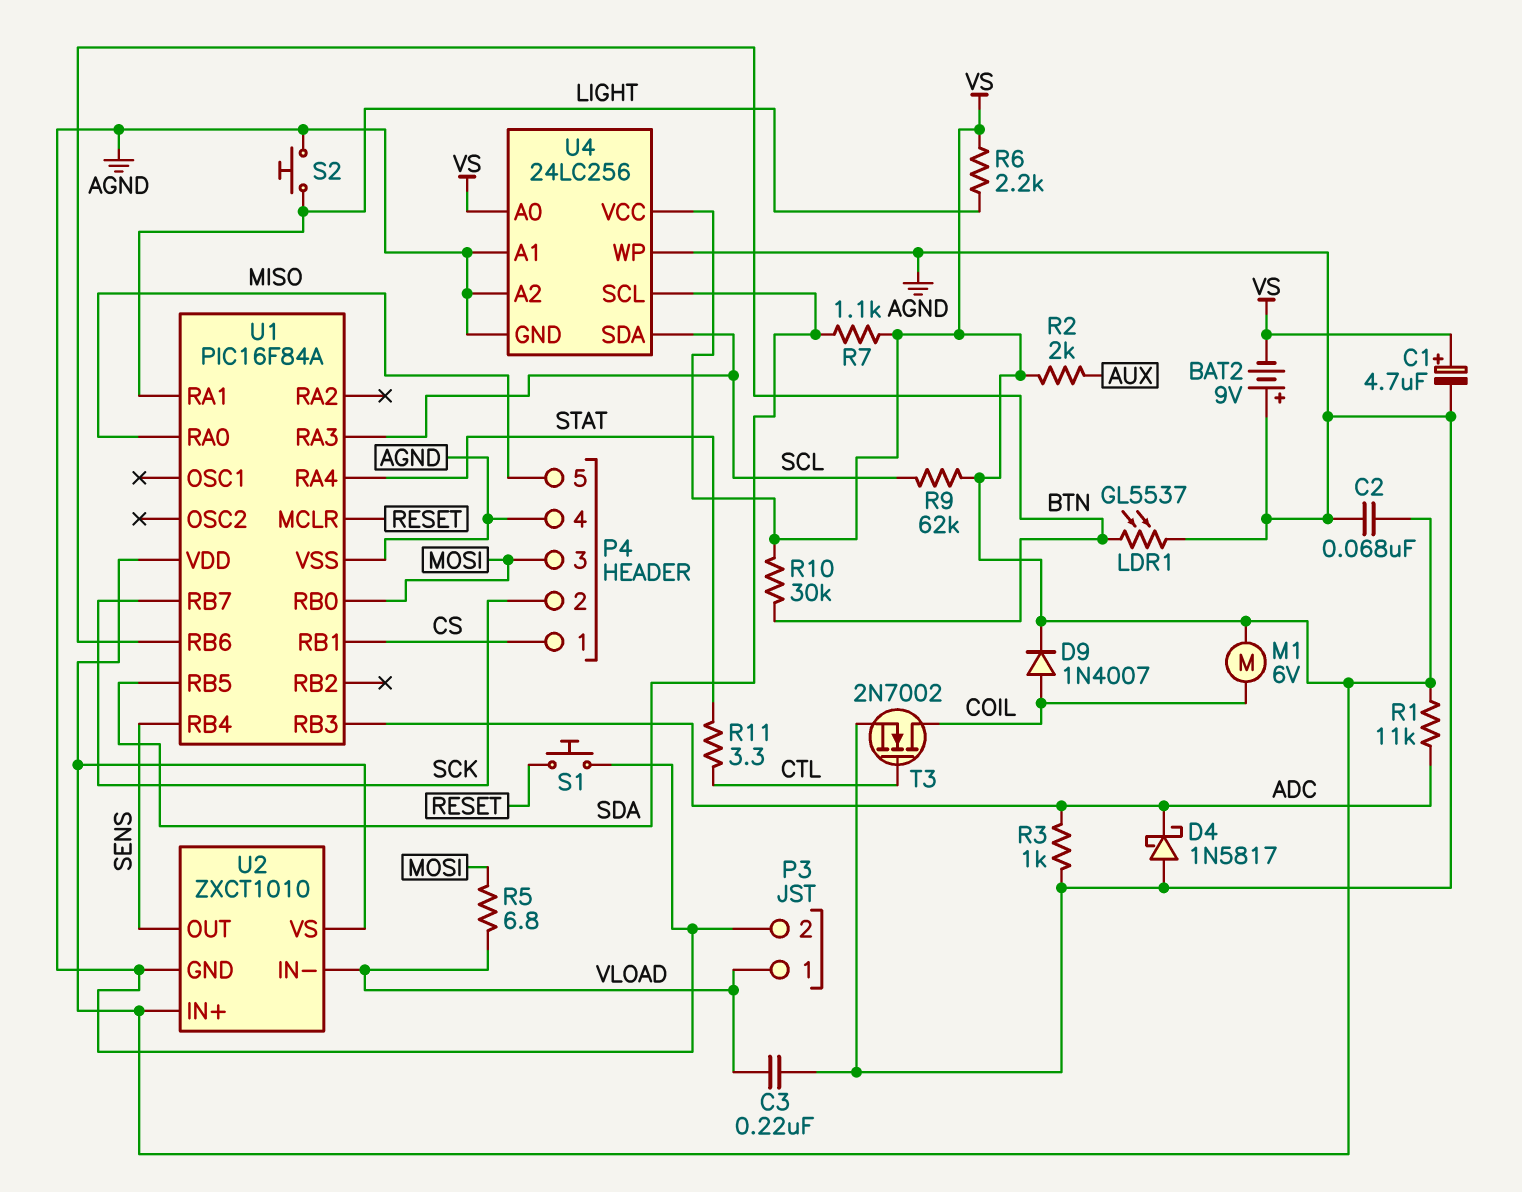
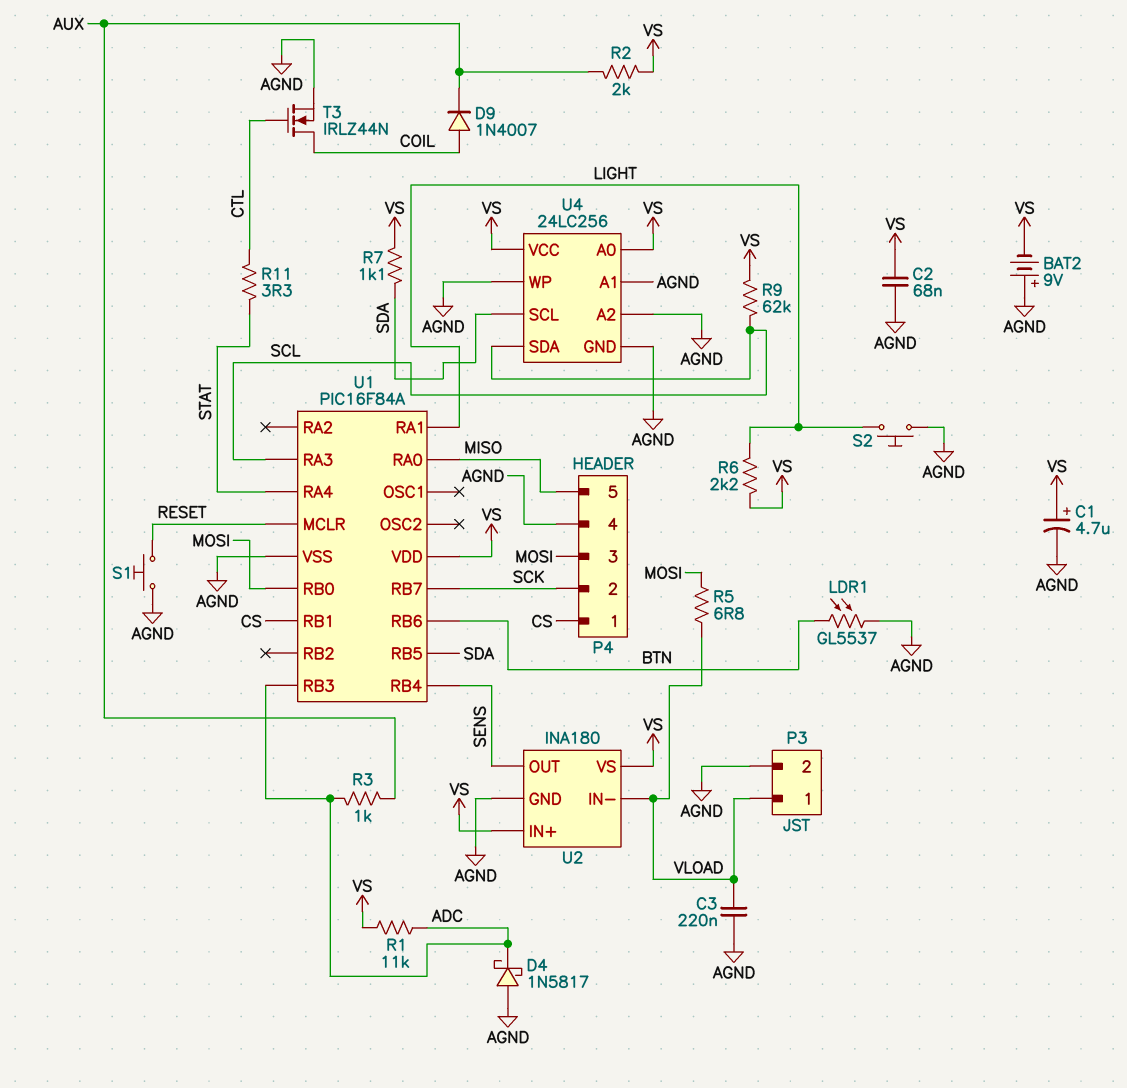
D9: diode 1N4007 (A COIL, K VS) -> diode 1N4007 (A COIL, K AUX)
M1: motor 6V (COIL, VS) -> none
R3: 1k (ADC, AGND) -> 1k (ADC, AUX)
R10: 30k (BTN, VS) -> none
T3: NMOS 2N7002 (G CTL, D COIL, S AGND) -> NMOS IRLZ44N (G CTL, D COIL, S AGND)
U2: ZXCT1010 -> INA180

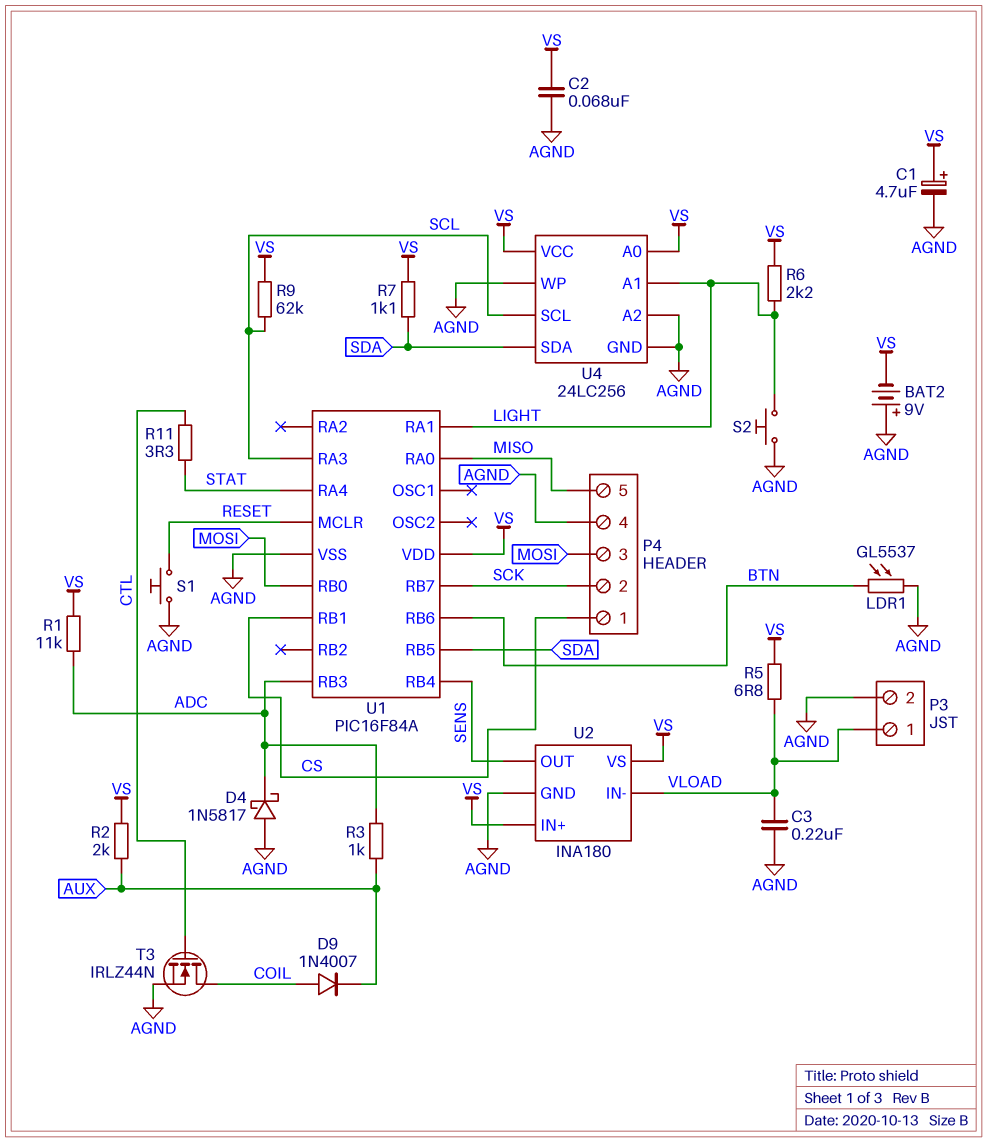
R5: 6.8 (MOSI, VLOAD) -> 6.8 (VLOAD, VS)
U4 pin A1: AGND -> LIGHT
U4 pin SCL: SDA -> SCL
U4 pin SDA: SCL -> SDA

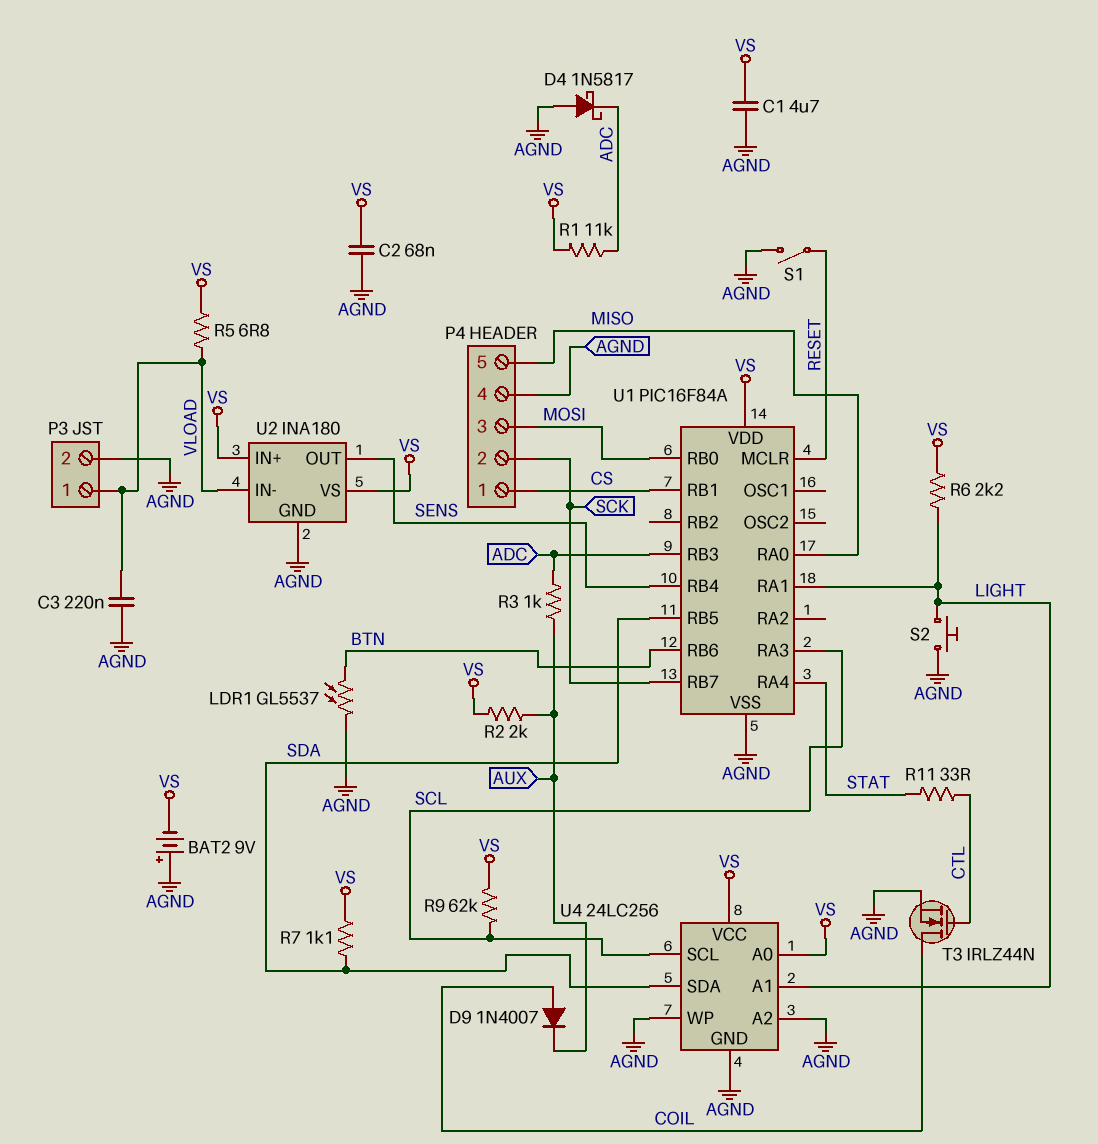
C1: 4.7uF (plus VS, minus AGND) -> 4.7uF (AGND, VS)
R11: 3.3 (CTL, STAT) -> 33 (CTL, STAT)
S1: button (AGND, RESET) -> switch (AGND, RESET)

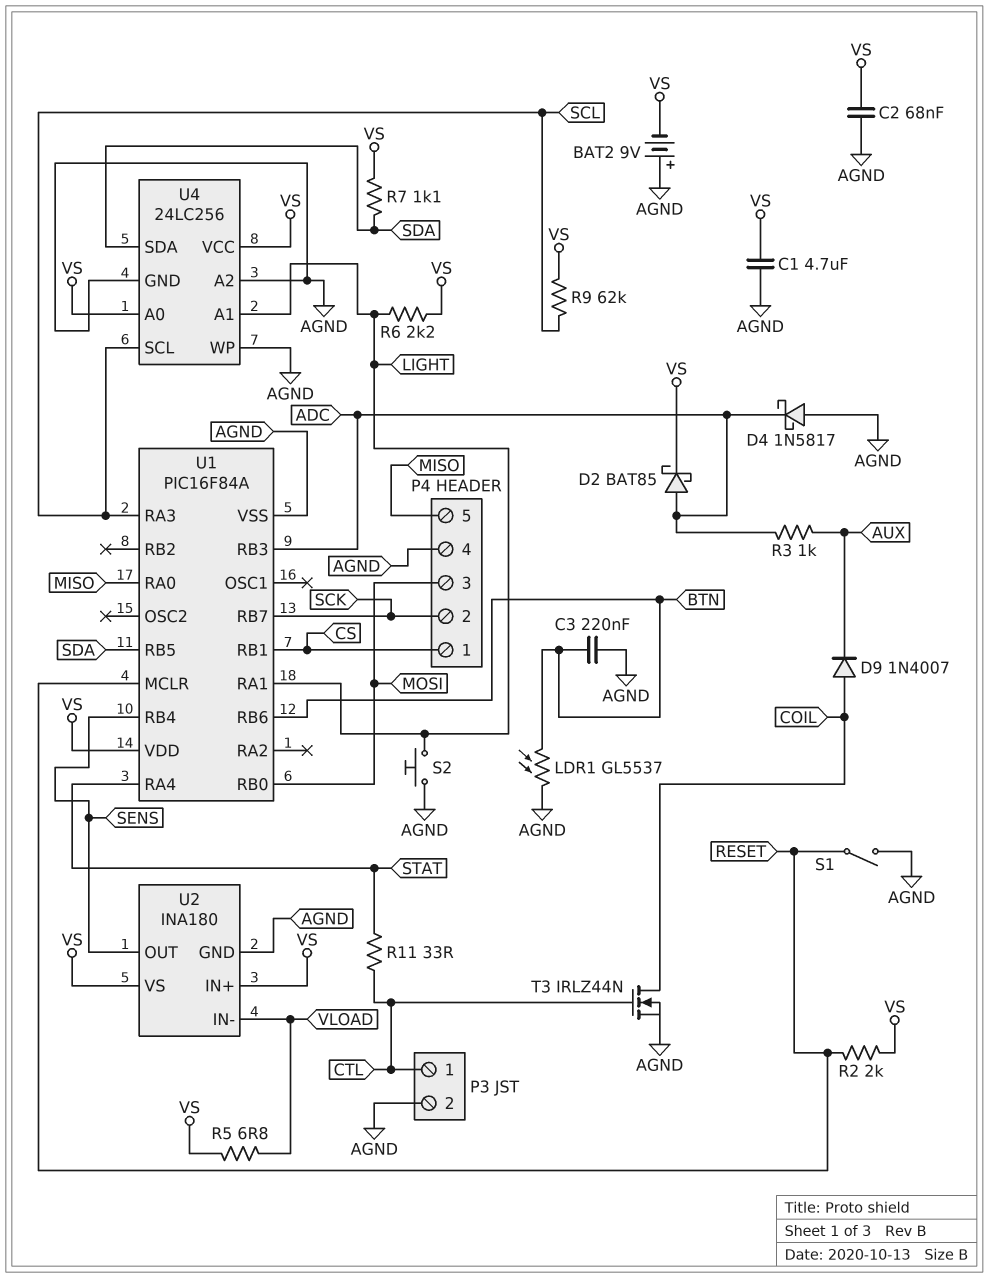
C3: 220nF (AGND, VLOAD) -> 220nF (AGND, BTN)
D2: none -> schottky BAT85 (A ADC, K VS)
P3 pin 1: VLOAD -> CTL
R1: 11k (ADC, VS) -> none
R2: 2k (AUX, VS) -> 2k (RESET, VS)

